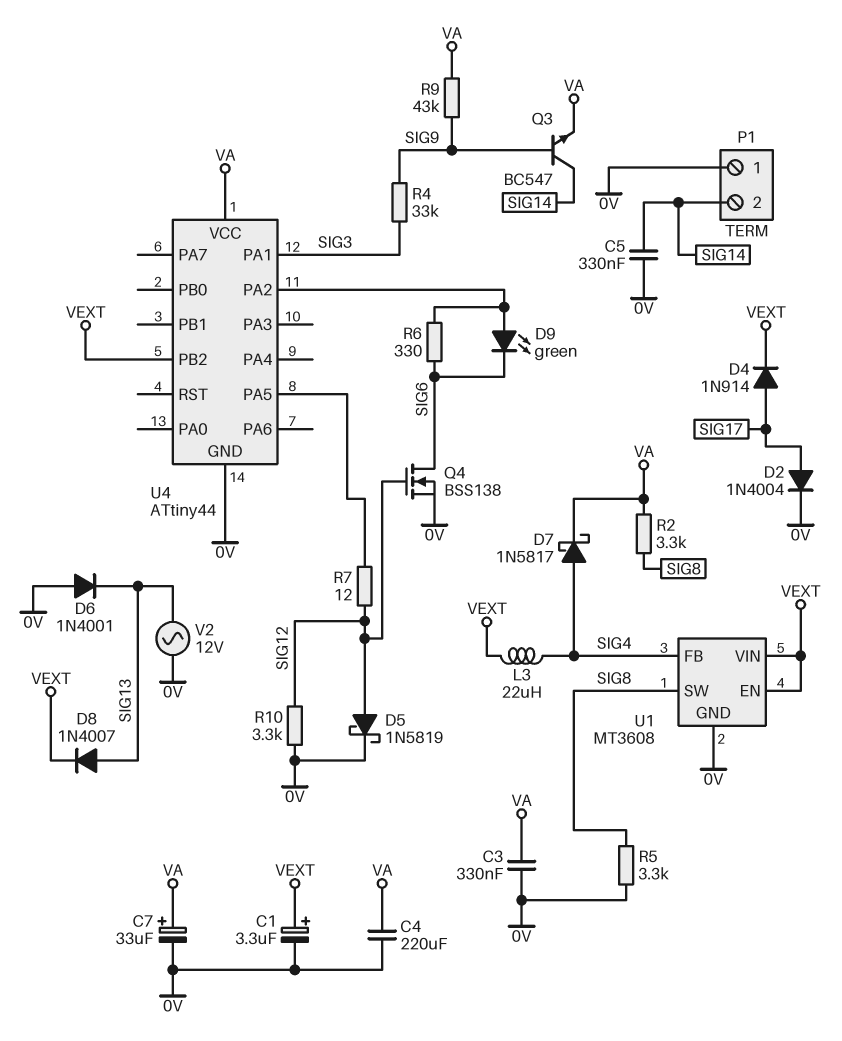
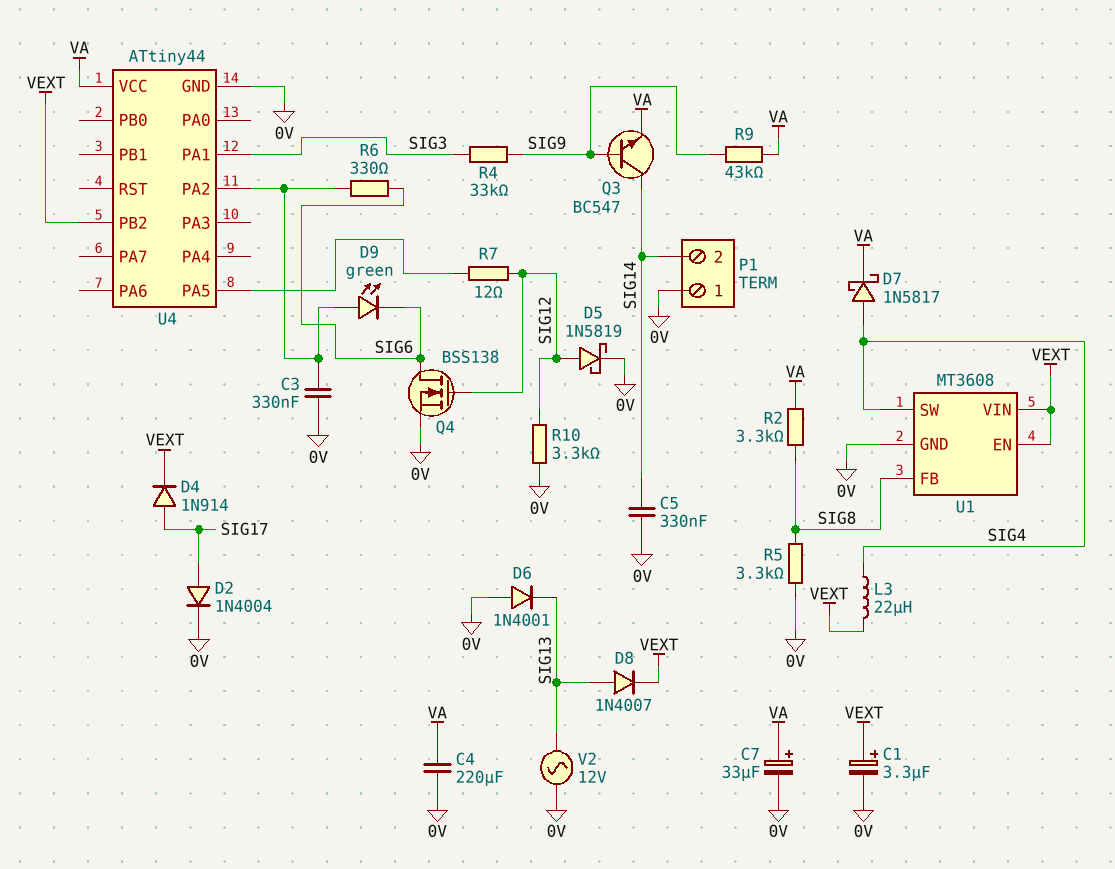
C3: 330nF (0V, VA) -> 330nF (0V, U4/PA2)
U1 pin FB: SIG4 -> SIG8
U1 pin SW: SIG8 -> SIG4

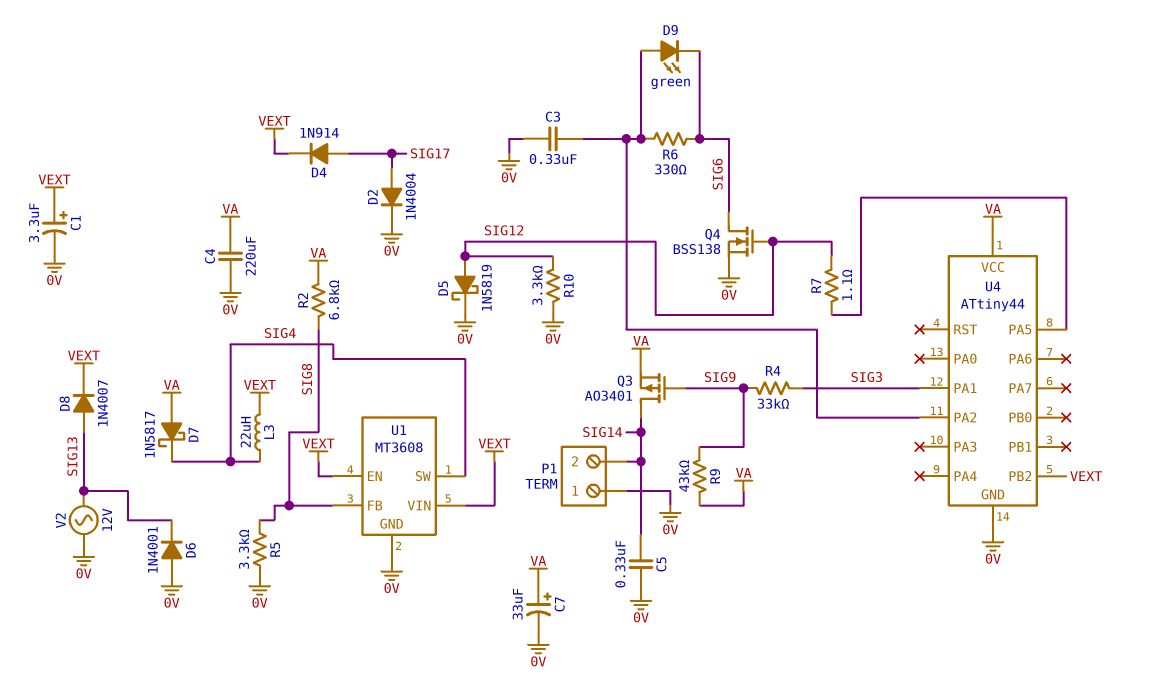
D7: schottky 1N5817 (A SIG4, K VA) -> schottky 1N5817 (A VA, K SIG4)
Q3: NPN BC547 (B SIG9, C SIG14, E VA) -> PMOS AO3401 (G SIG9, D SIG14, S VA)
R2: 3.3k (SIG8, VA) -> 6.8k (SIG8, VA)
R7: 12 (SIG12, U4/PA5) -> 1.1 (SIG12, U4/PA5)

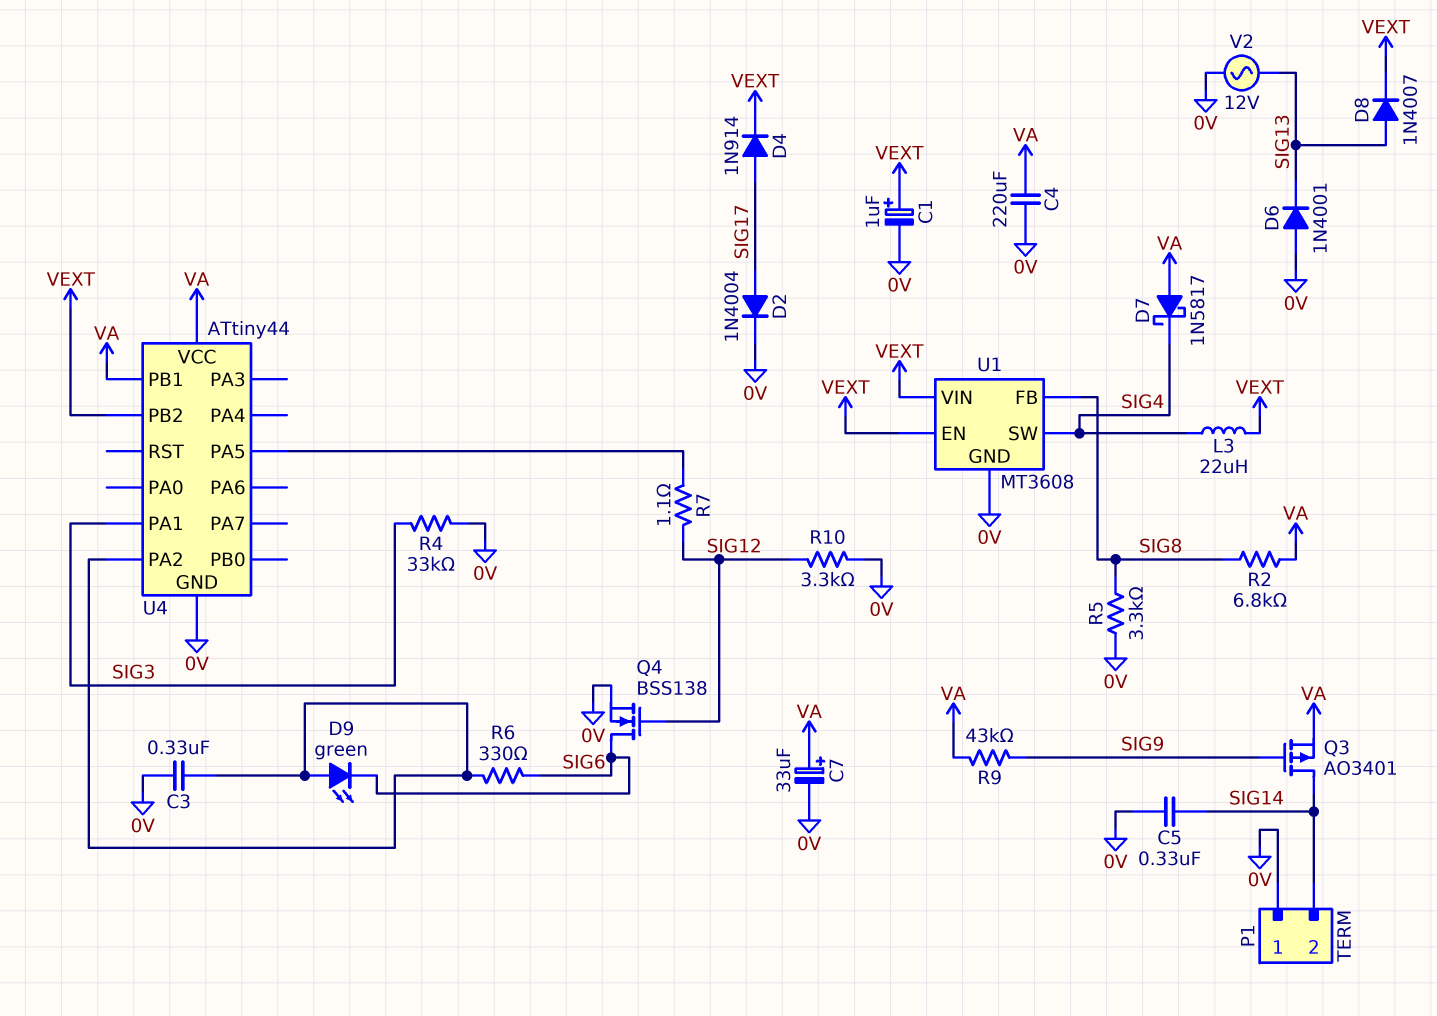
C1: 3.3uF (plus VEXT, minus 0V) -> 1uF (plus VEXT, minus 0V)
D5: schottky 1N5819 (A SIG12, K 0V) -> none
R4: 33k (SIG3, SIG9) -> 33k (0V, SIG3)
U4 pin PB1: none -> VA

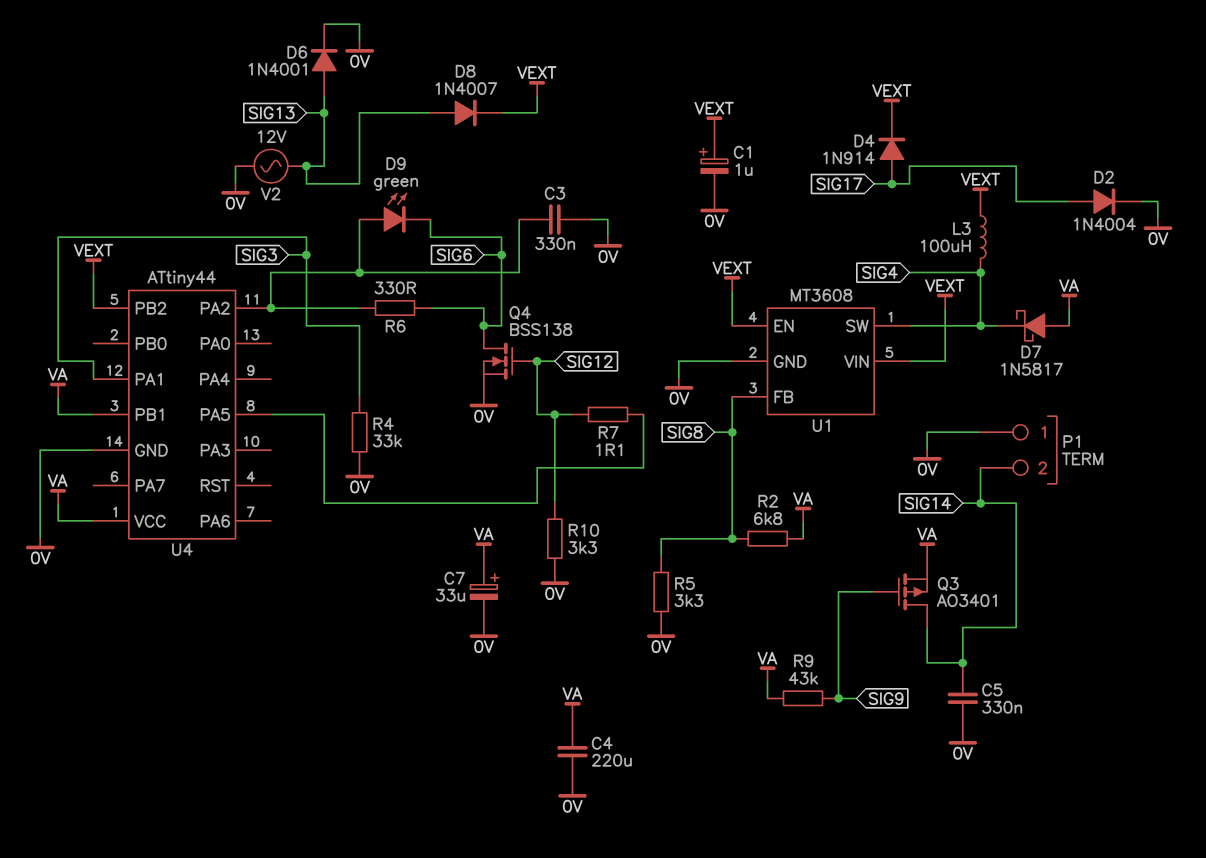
D6: diode 1N4001 (A 0V, K SIG13) -> diode 1N4001 (A SIG13, K 0V)
L3: 22uH (SIG4, VEXT) -> 100uH (SIG4, VEXT)

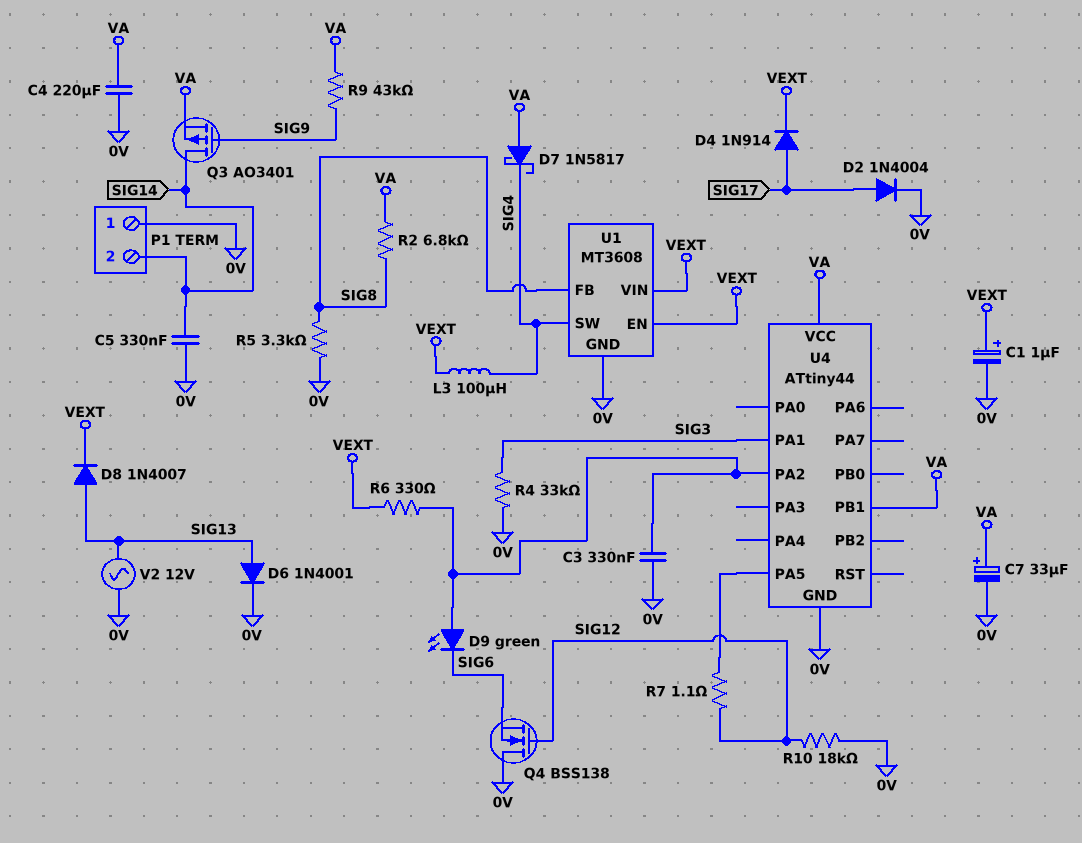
Q4: NMOS BSS138 (G SIG12, D SIG6, S 0V) -> NMOS BSS138 (G SIG12, D 0V, S SIG6)
R6: 330 (SIG6, U4/PA2) -> 330 (U4/PA2, VEXT)
R10: 3.3k (0V, SIG12) -> 18k (0V, SIG12)
U4 pin PB2: VEXT -> none

